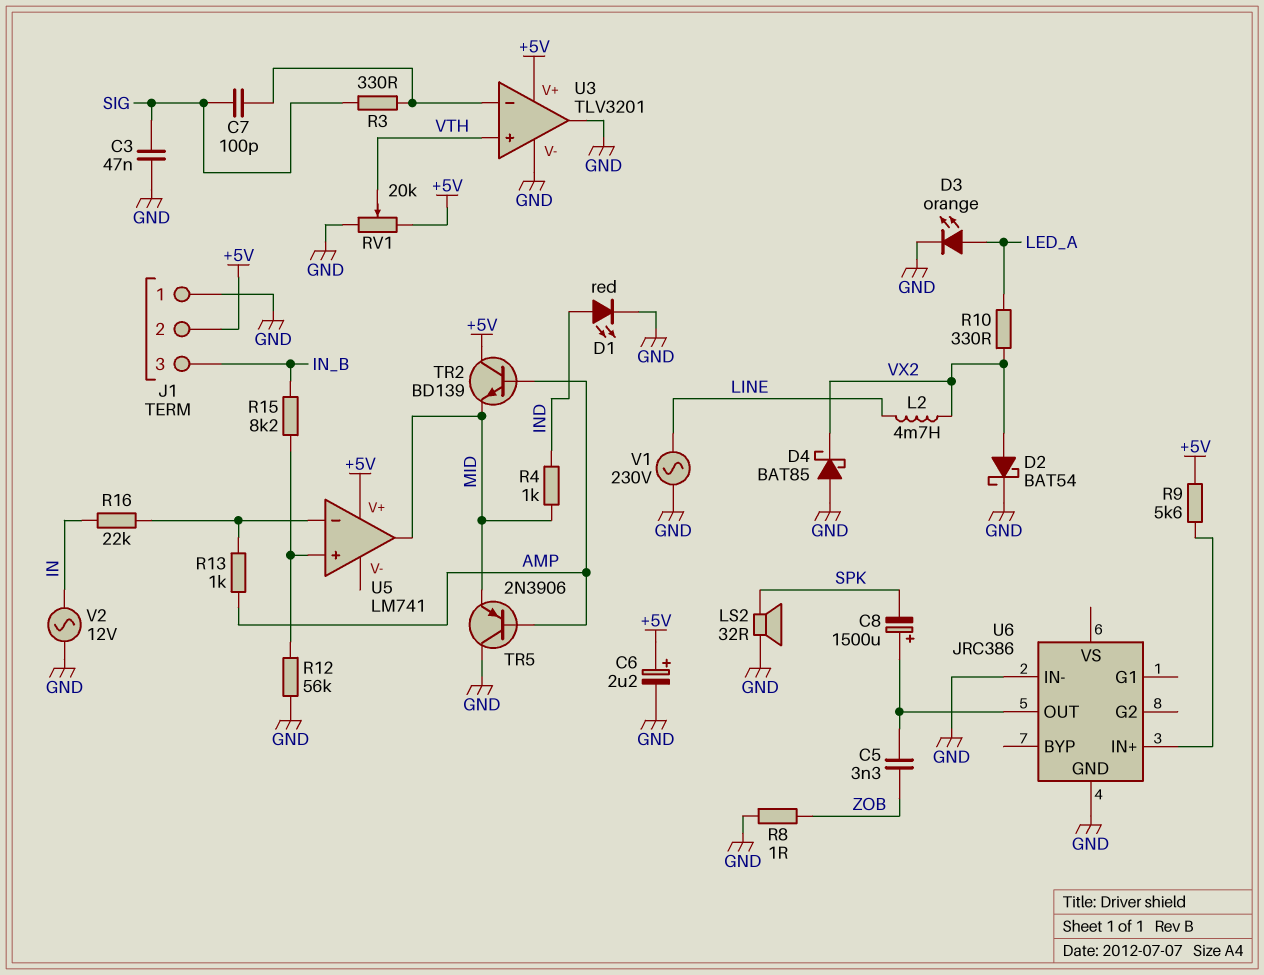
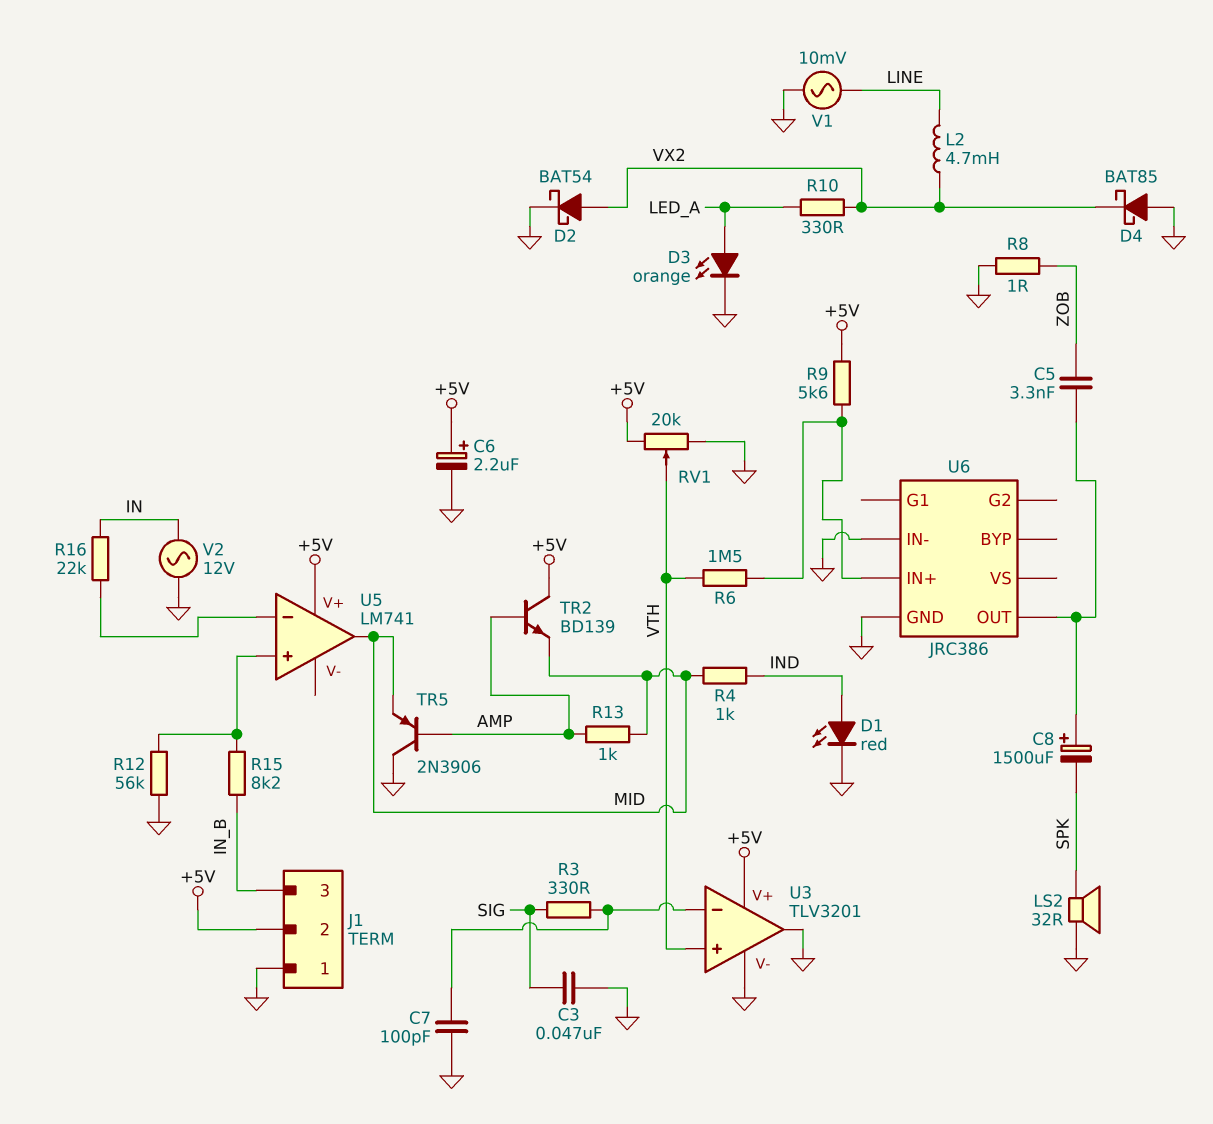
C7: 100pF (SIG, U3/in-) -> 100pF (GND, U3/in-)
R6: none -> 1.5M (U6/IN+, VTH)
R13: 1k (AMP, U5/in-) -> 1k (AMP, MID)
V1: AC 230V (GND, LINE) -> AC 10mV (GND, LINE)

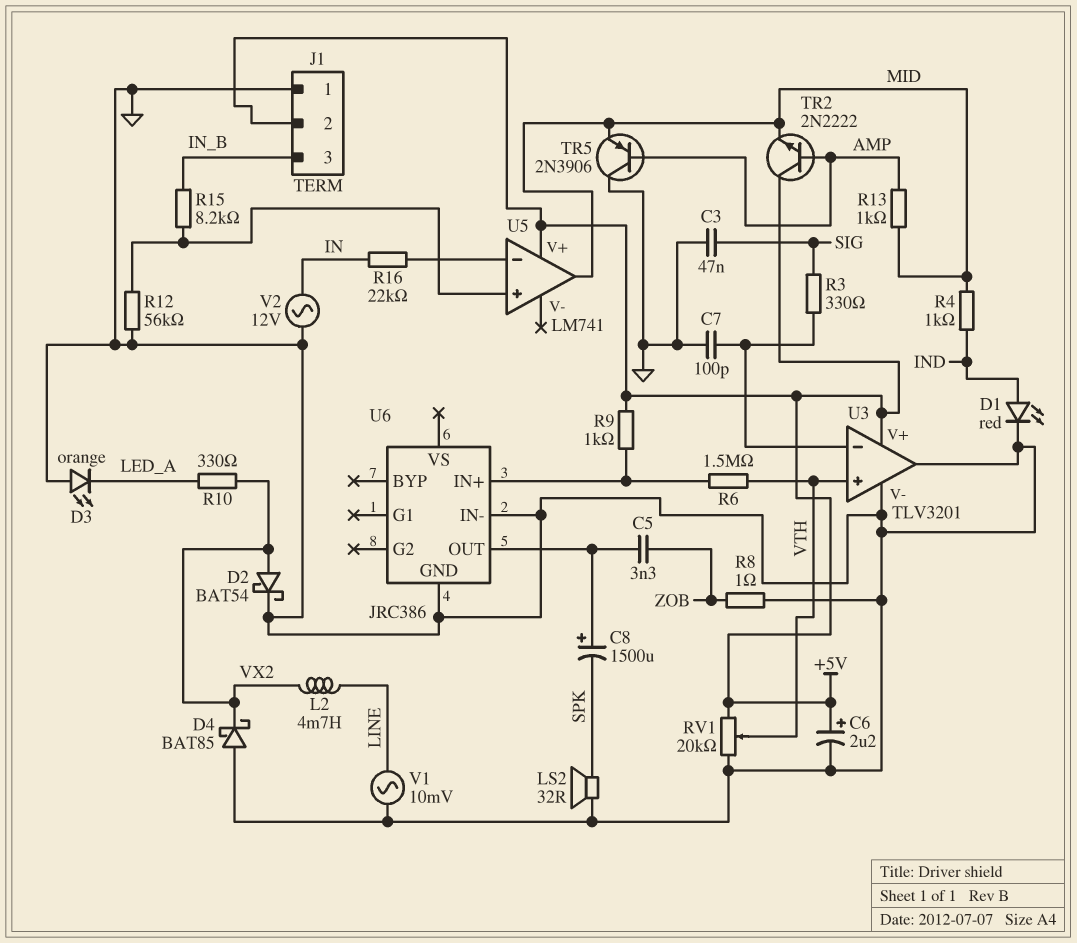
D3: LED orange (A LED_A, K GND) -> LED orange (A GND, K LED_A)
R9: 5.6k (+5V, U6/IN+) -> 1k (+5V, U6/IN+)
TR2: NPN BD139 (B AMP, C +5V, E MID) -> NPN 2N2222 (B AMP, C +5V, E MID)

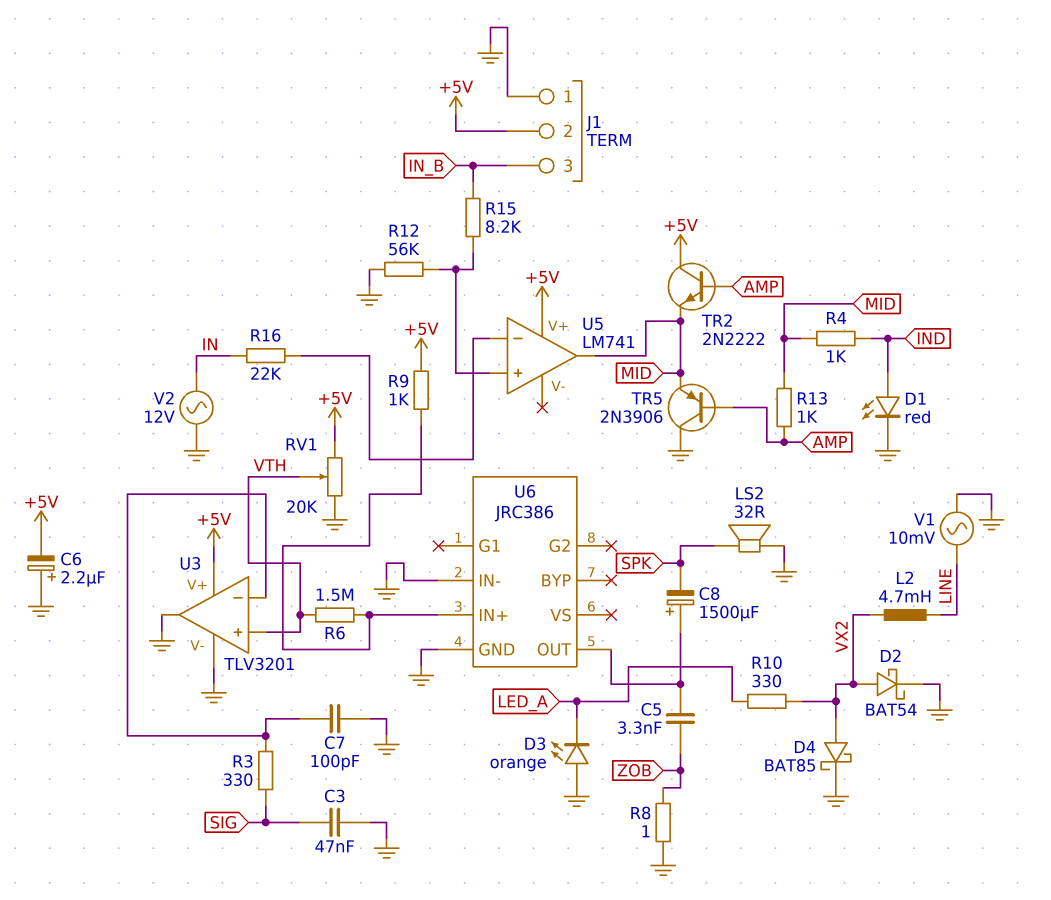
C6: 2.2uF (plus +5V, minus GND) -> 2.2uF (plus GND, minus +5V)
D4: schottky BAT85 (A GND, K VX2) -> schottky BAT85 (A VX2, K GND)

